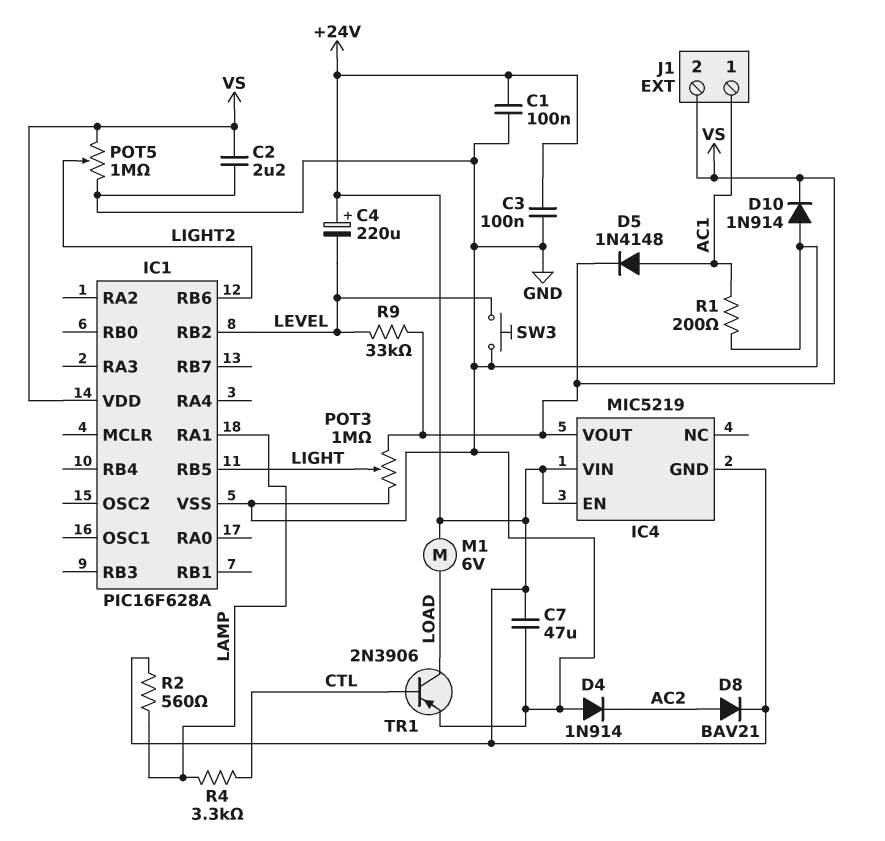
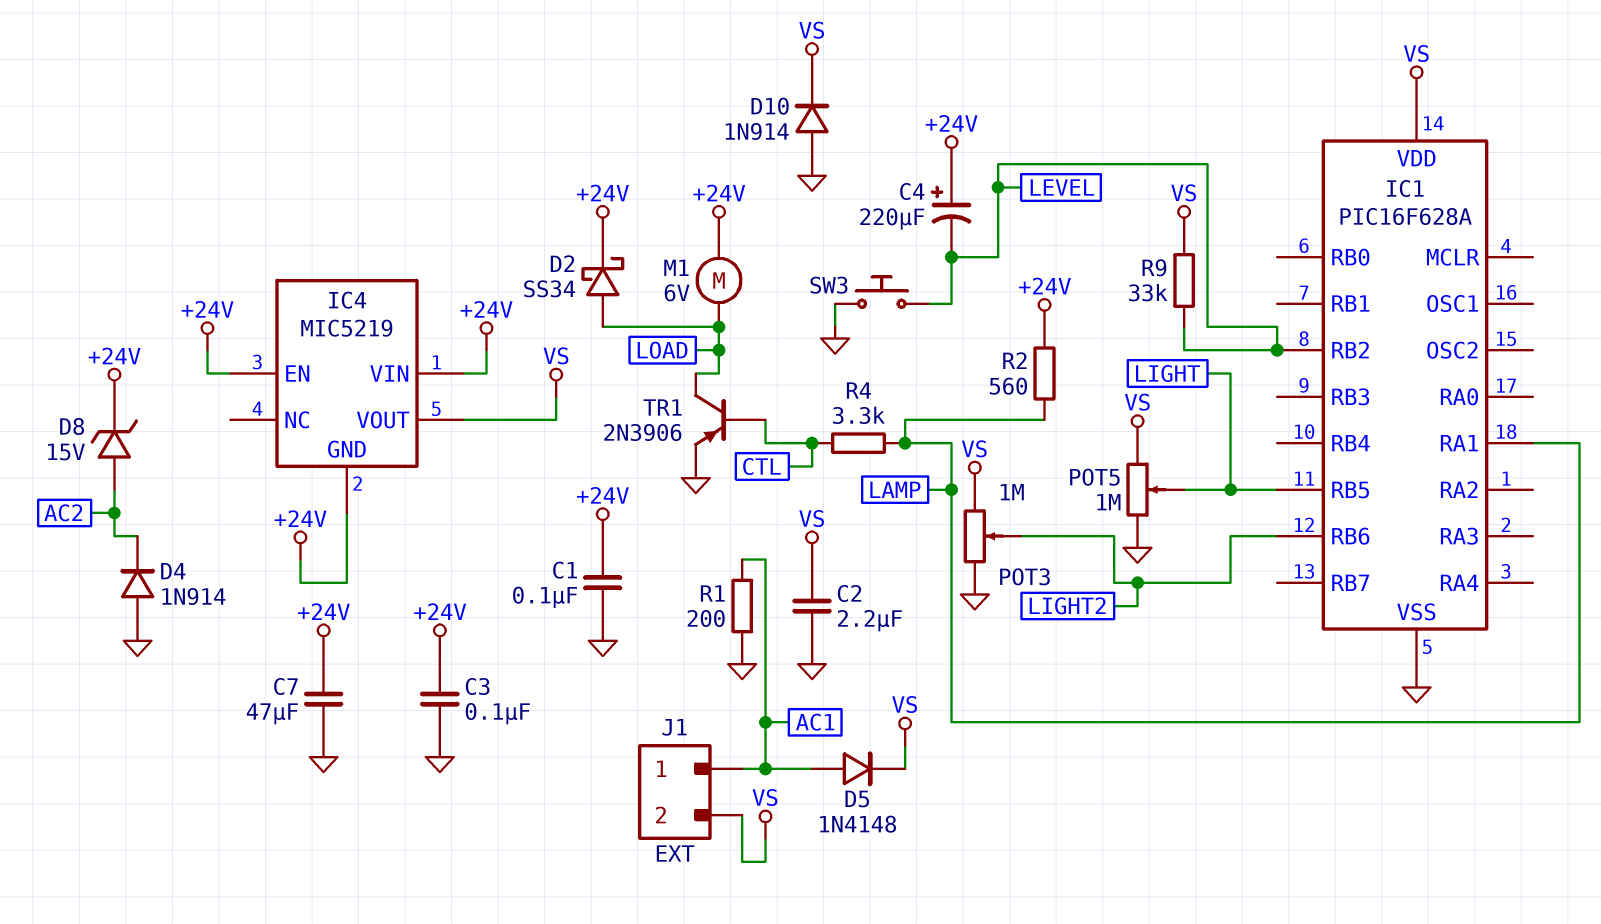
D2: none -> schottky SS34 (A LOAD, K +24V)
D8: diode BAV21 (A AC2, K +24V) -> zener 15V (A AC2, K +24V)
POT3: 1M (GND, VS, wiper LIGHT) -> 1M (GND, VS, wiper LIGHT2)
POT5: 1M (GND, VS, wiper LIGHT2) -> 1M (GND, VS, wiper LIGHT)

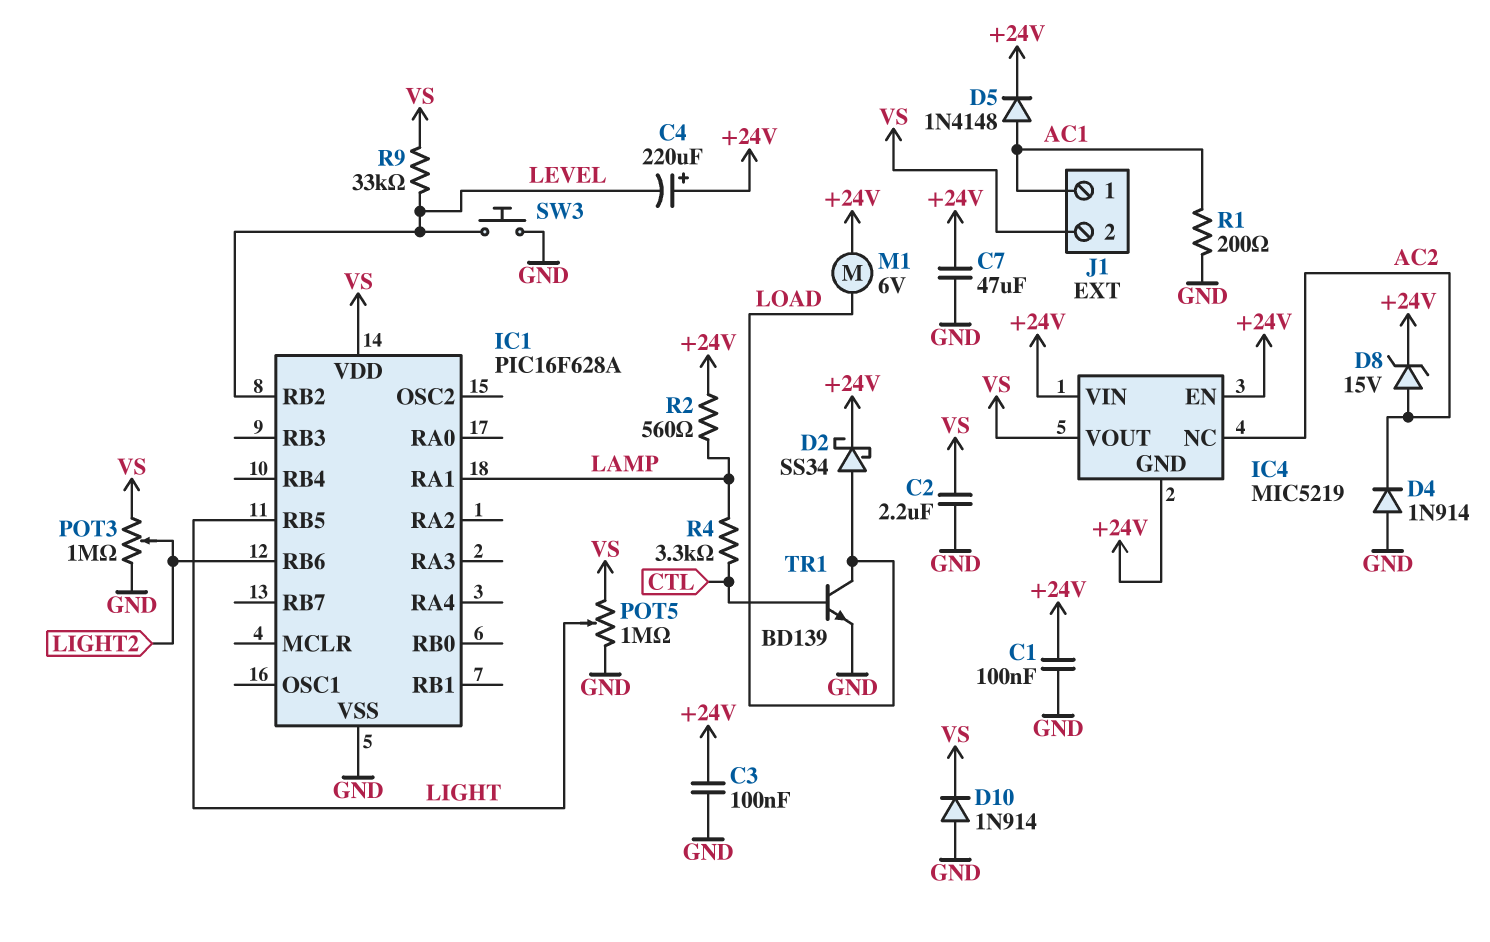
D5: diode 1N4148 (A AC1, K VS) -> diode 1N4148 (A AC1, K +24V)
IC4 pin NC: none -> AC2
TR1: PNP 2N3906 (B CTL, C LOAD, E GND) -> NPN BD139 (B CTL, C LOAD, E GND)

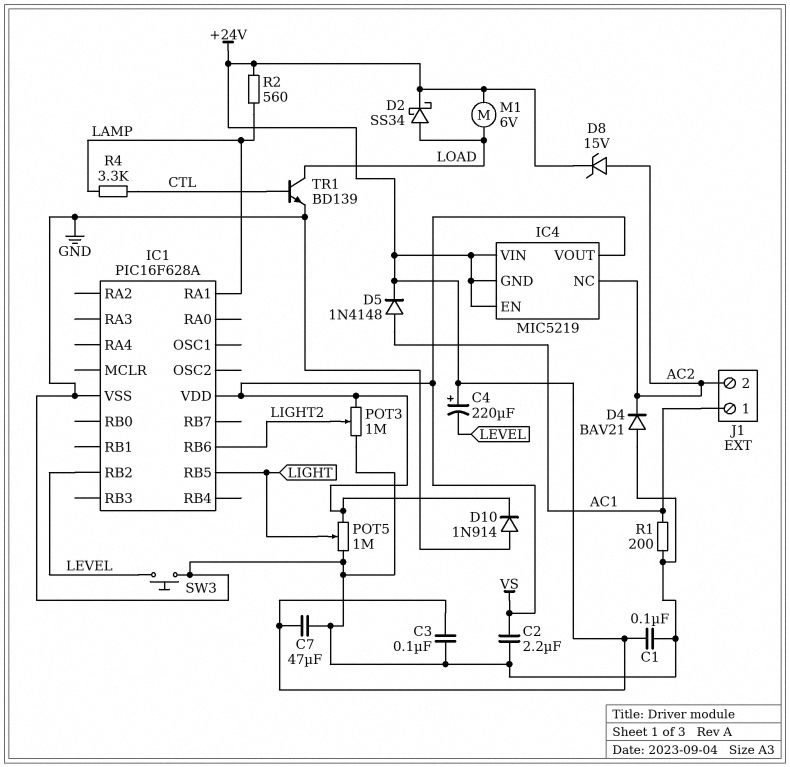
D4: diode 1N914 (A GND, K AC2) -> diode BAV21 (A GND, K AC2)
J1 pin 2: VS -> AC2
R9: 33k (LEVEL, VS) -> none

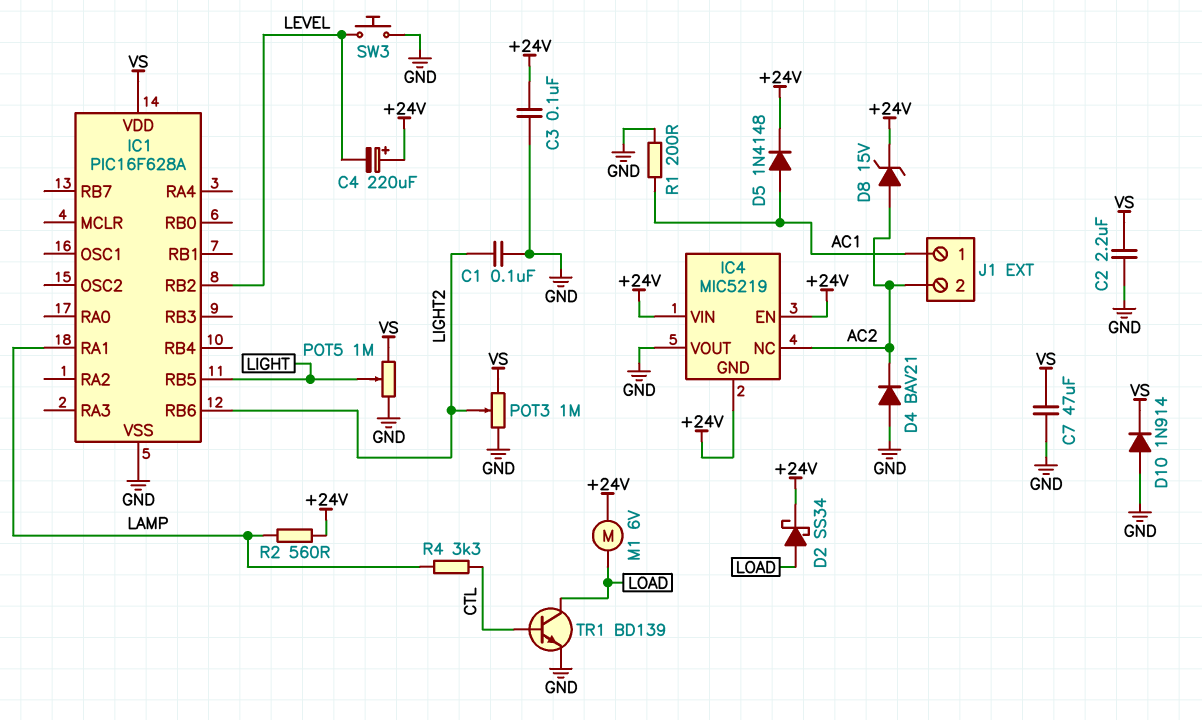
C1: 100nF (+24V, GND) -> 100nF (GND, LIGHT2)
C7: 47uF (+24V, GND) -> 47uF (GND, VS)
IC4 pin VOUT: VS -> GND

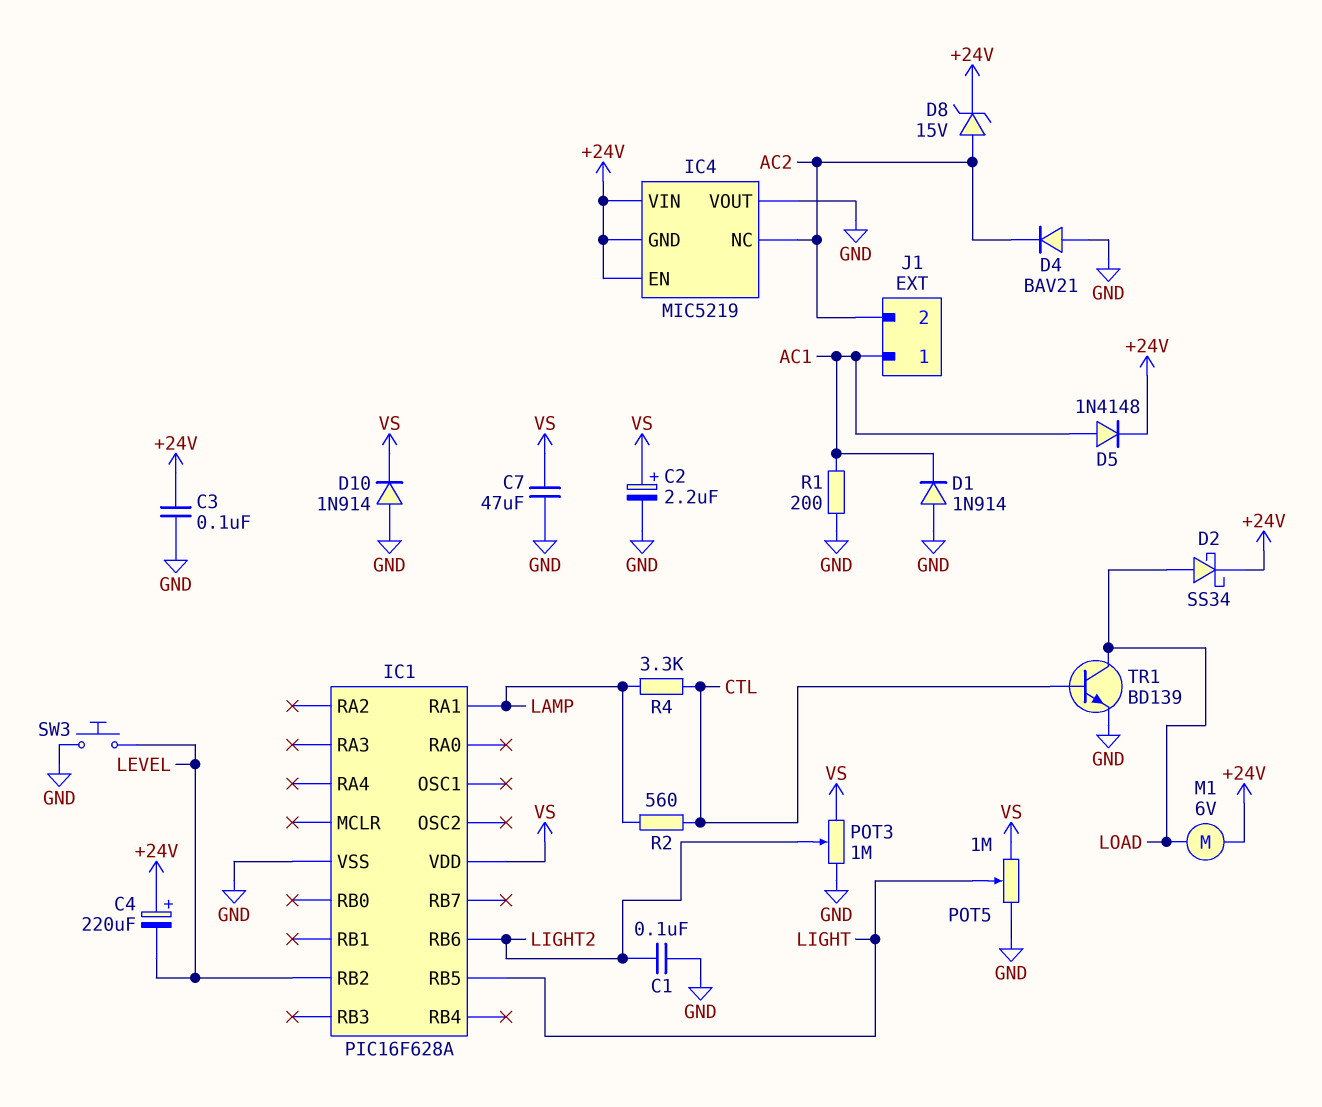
C2: 2.2uF (GND, VS) -> 2.2uF (plus VS, minus GND)
D1: none -> diode 1N914 (A GND, K AC1)
R2: 560 (+24V, LAMP) -> 560 (CTL, LAMP)

